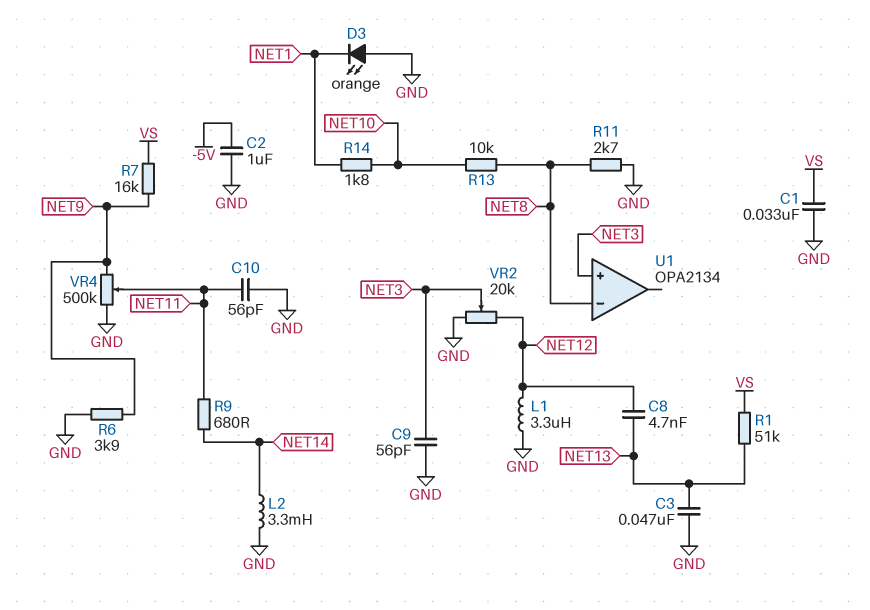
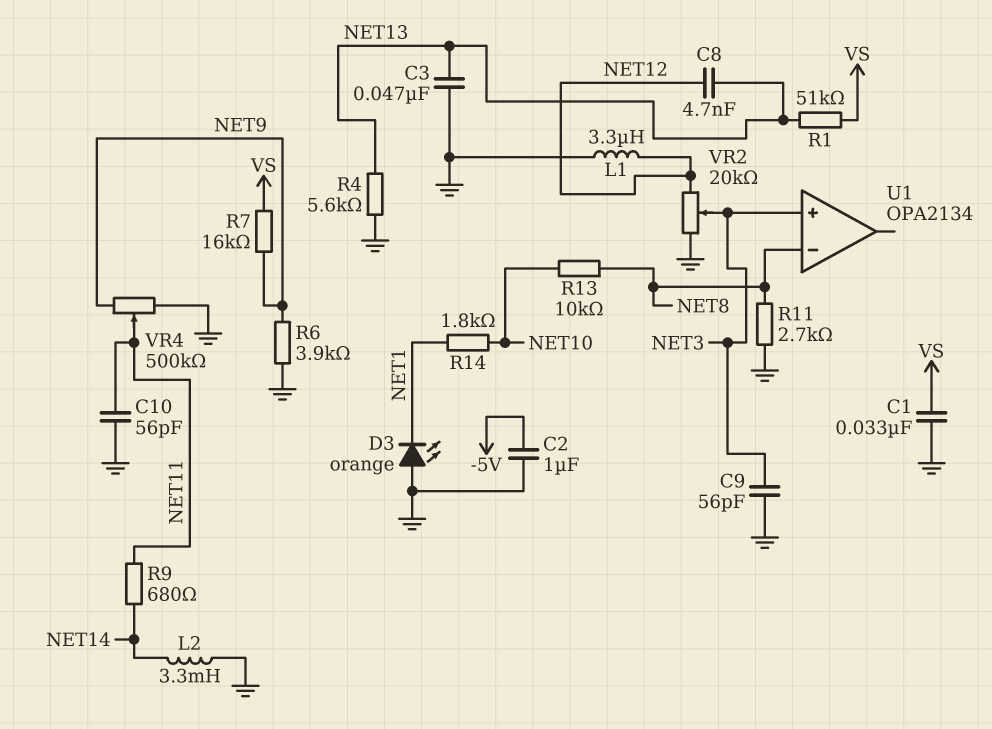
R4: none -> 5.6k (GND, NET13)

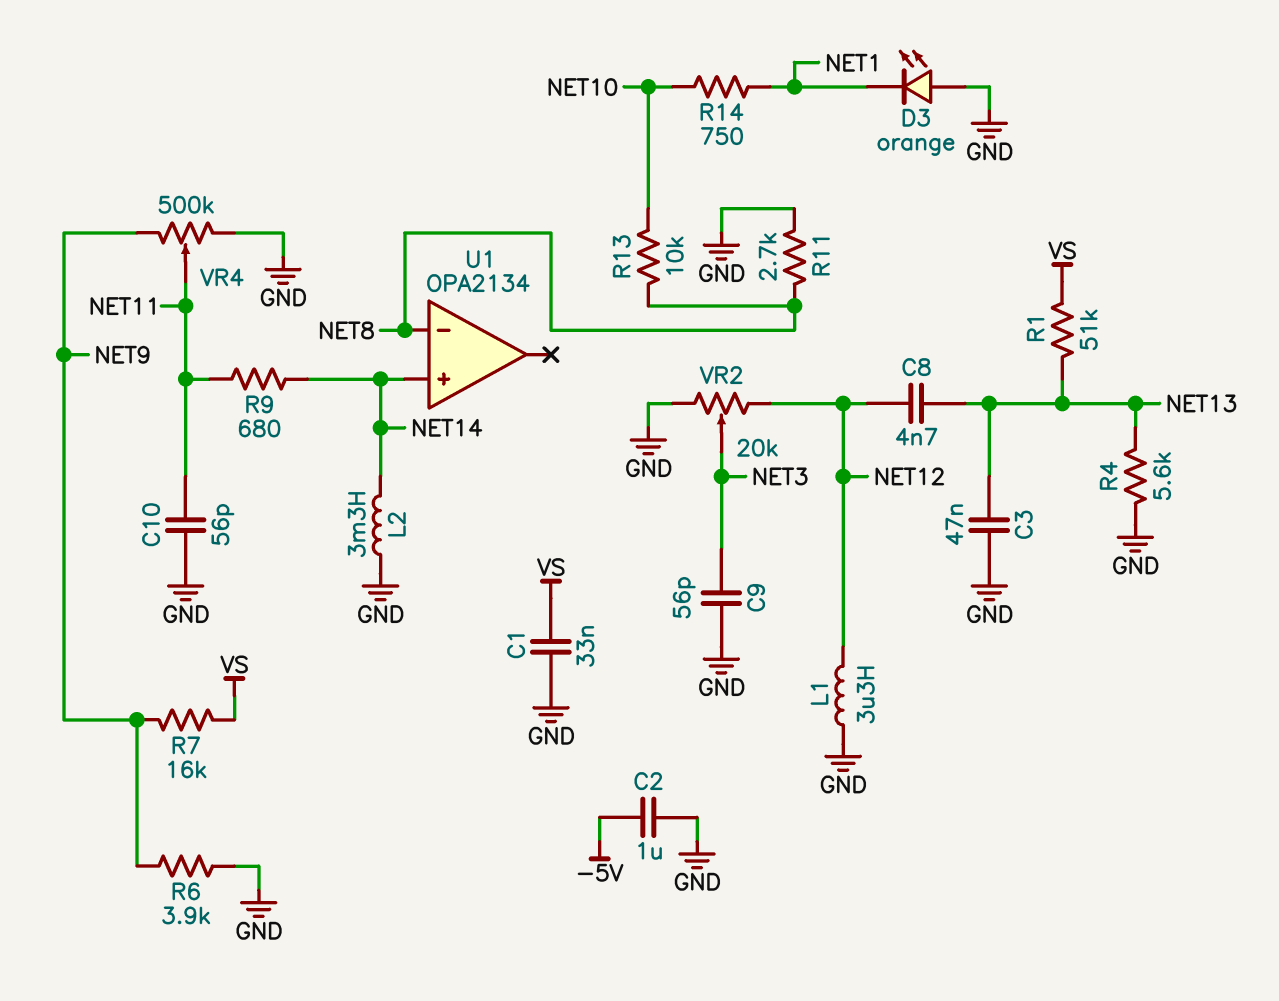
R14: 1.8k (NET1, NET10) -> 750 (NET1, NET10)
U1 pin in+: NET3 -> NET14

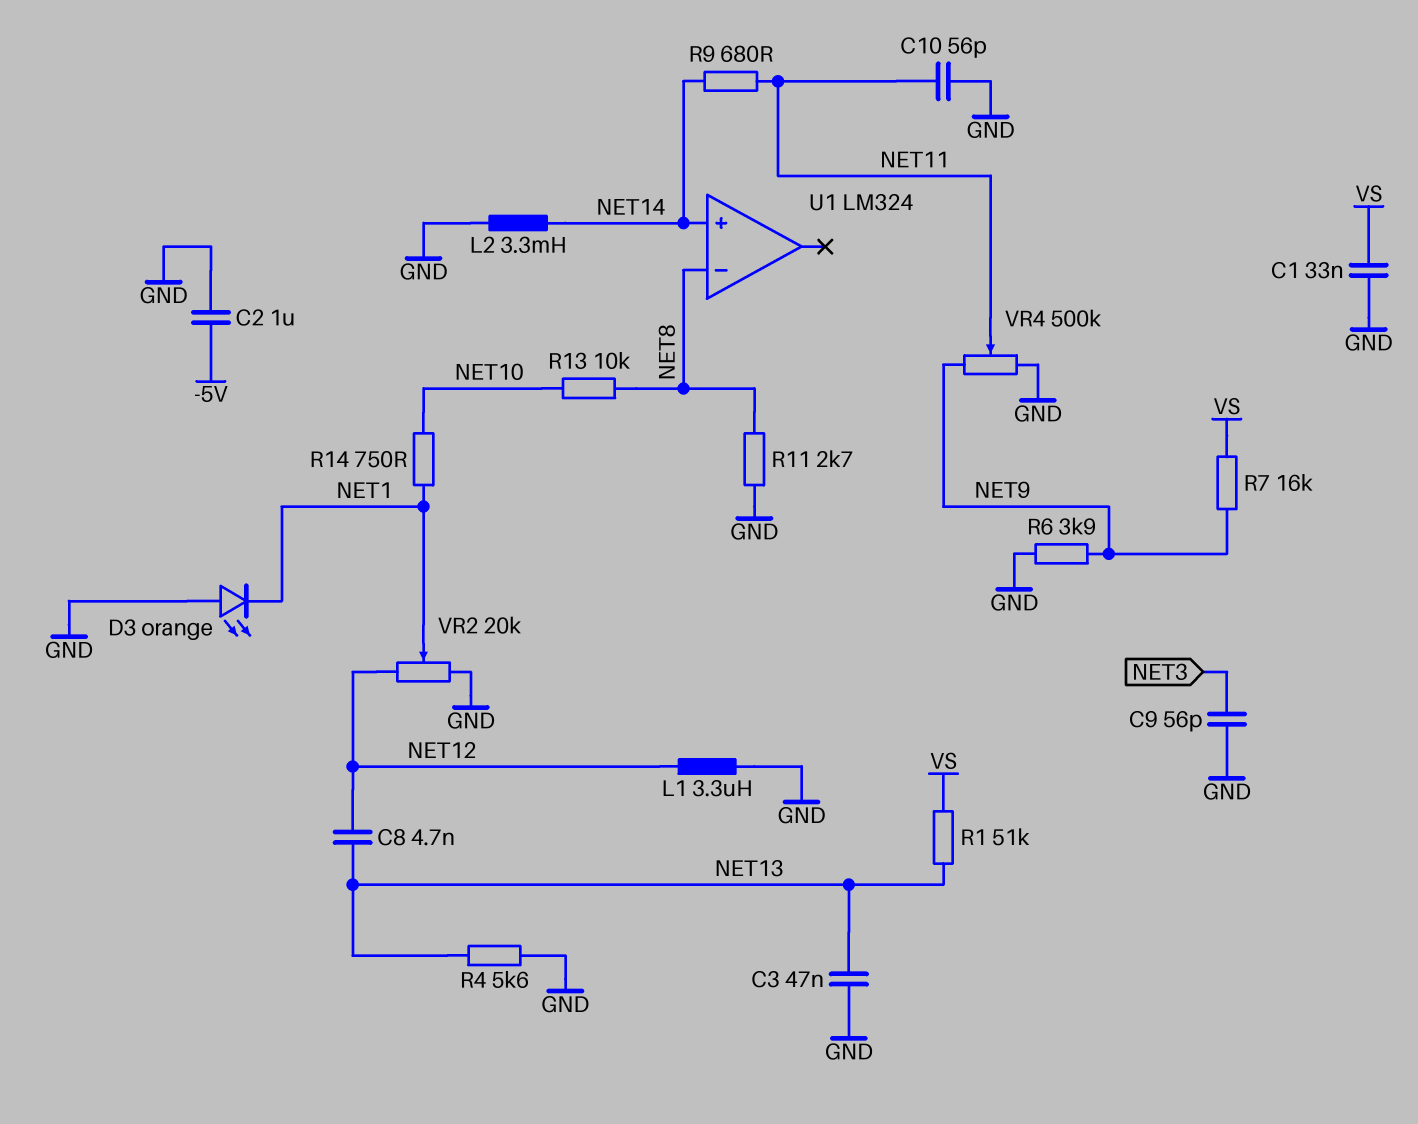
U1: OPA2134 -> LM324
VR2: 20k (GND, NET12, wiper NET3) -> 20k (GND, NET12, wiper NET1)

